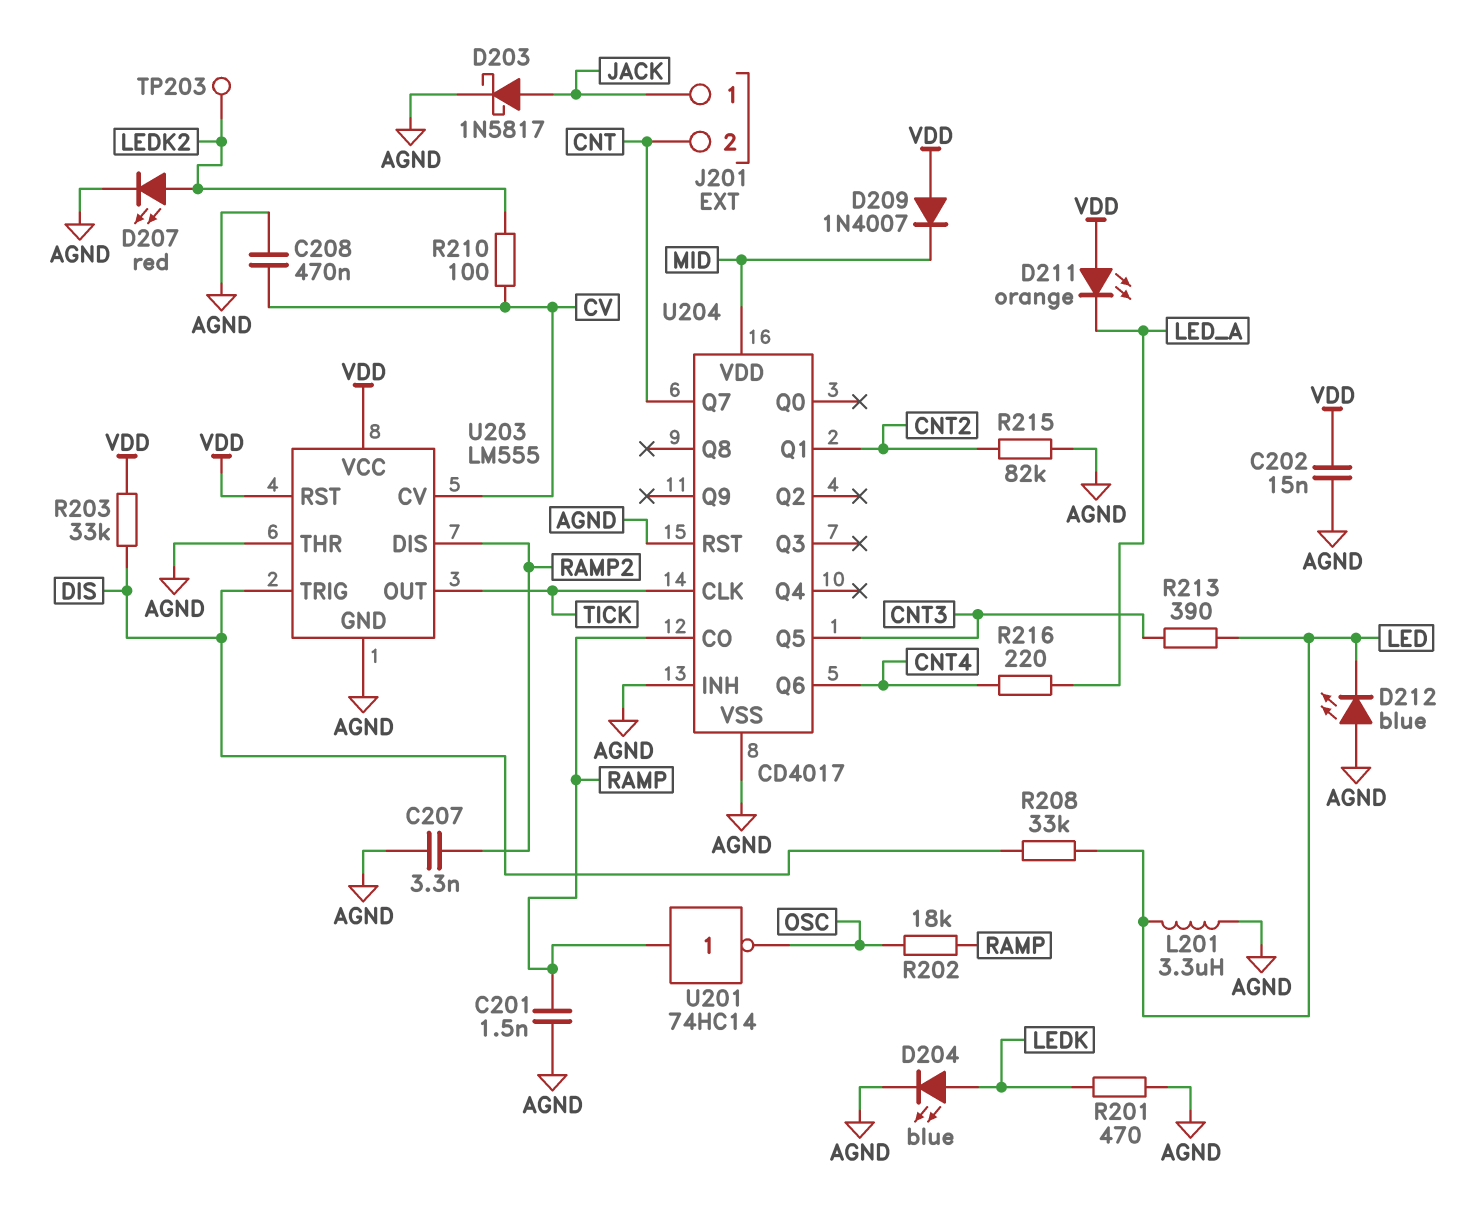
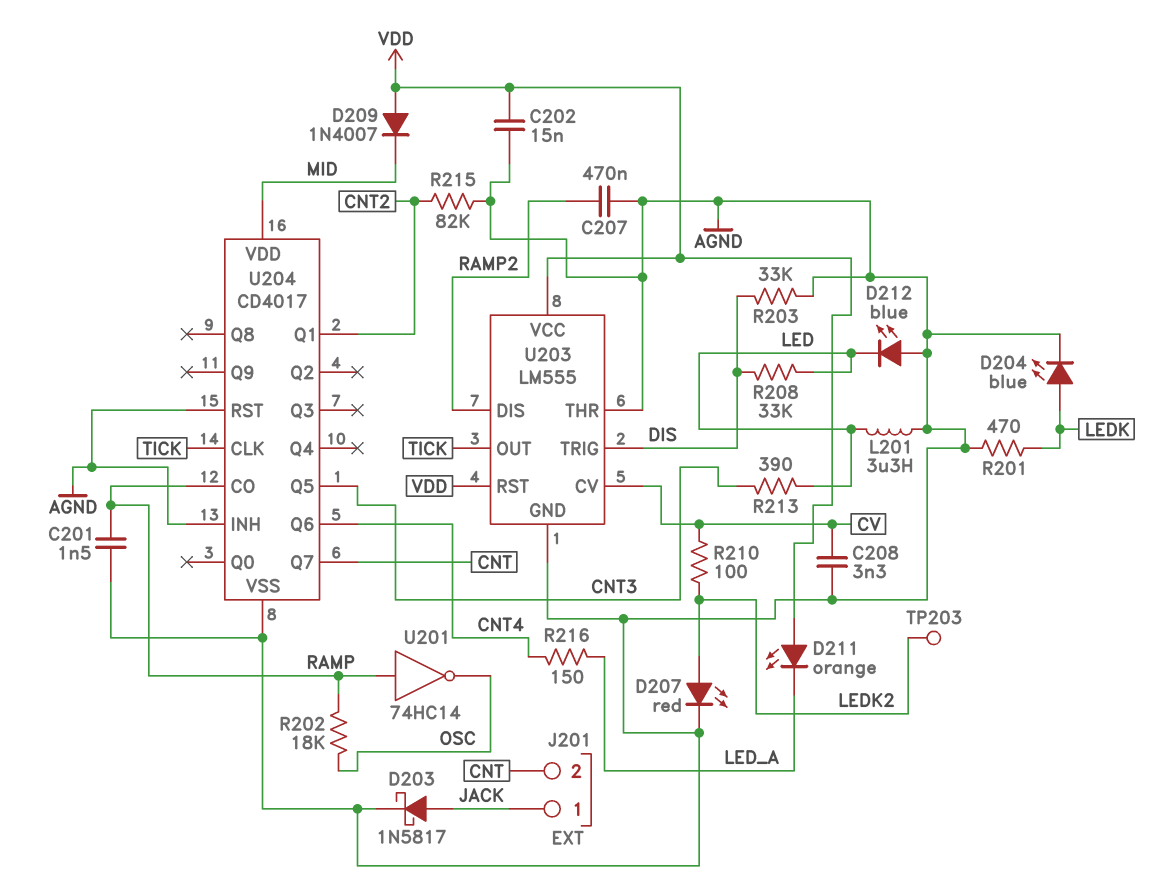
C207: 3.3nF (AGND, RAMP2) -> 470nF (AGND, RAMP2)
C208: 470nF (AGND, CV) -> 3.3nF (AGND, CV)
R203: 33k (DIS, VDD) -> 33k (AGND, DIS)
R216: 220 (CNT4, LED_A) -> 150 (CNT4, LED_A)

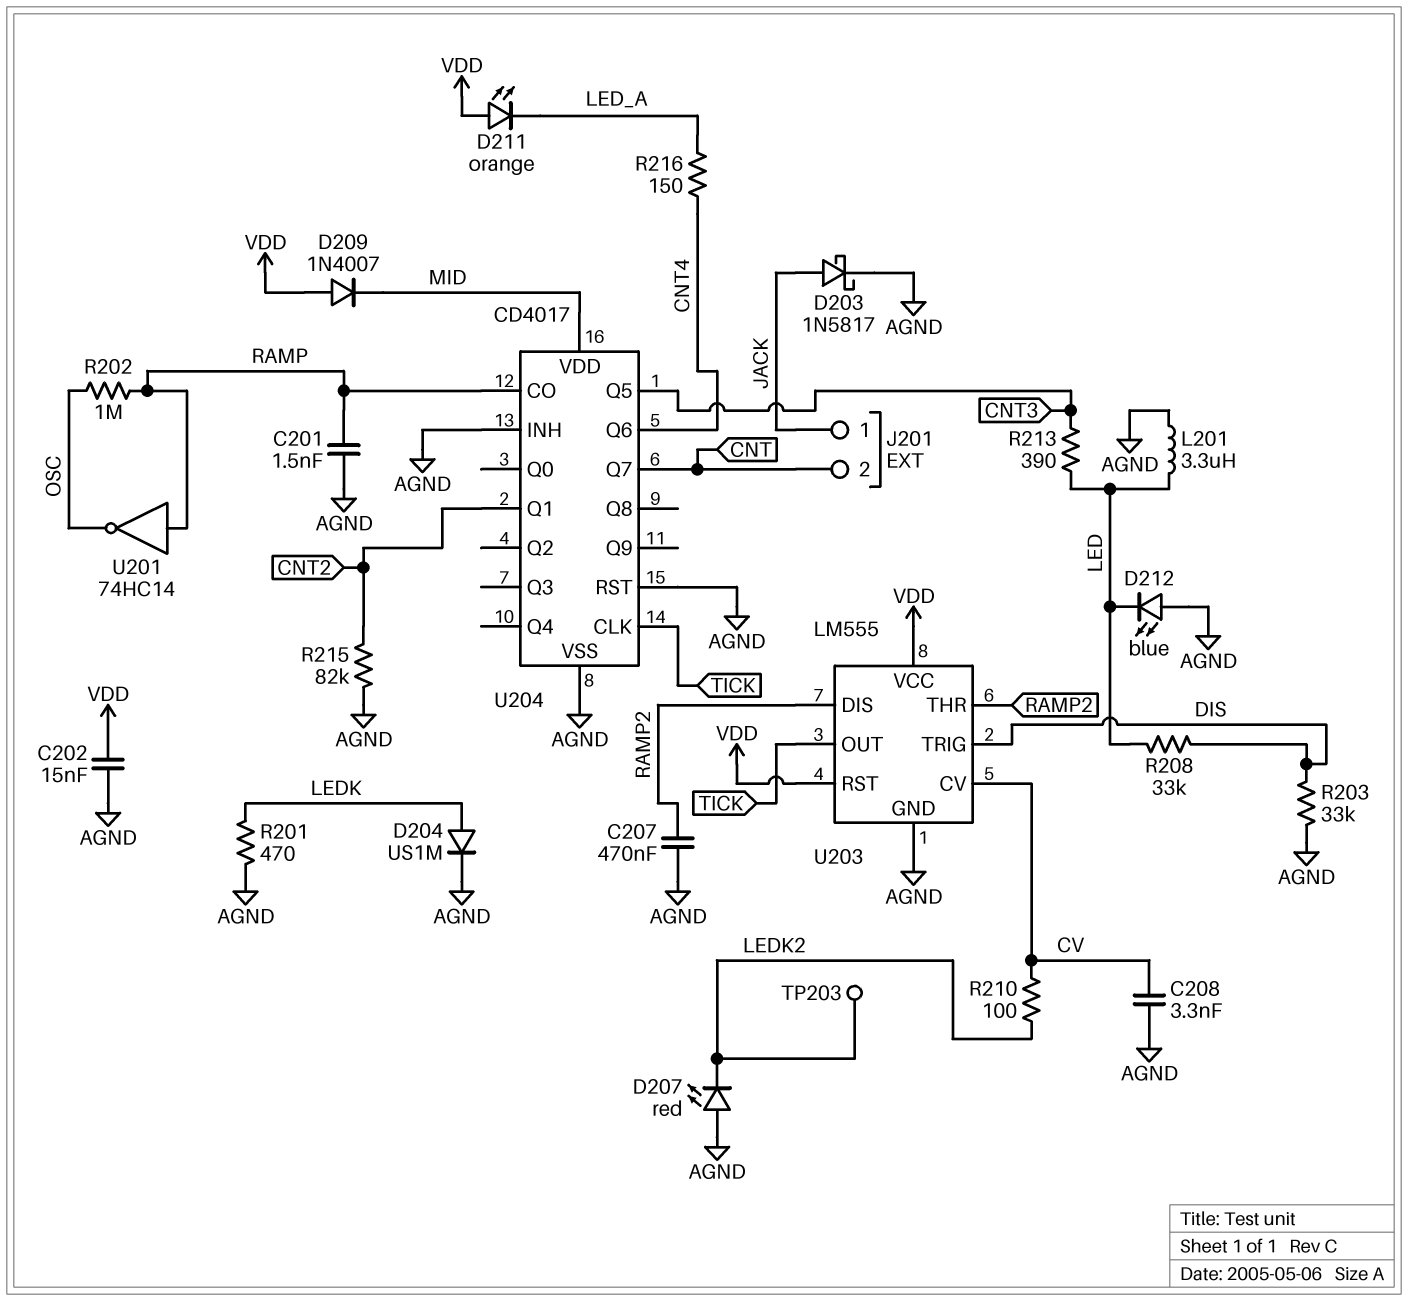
D204: LED blue (A LEDK, K AGND) -> diode US1M (A LEDK, K AGND)
D207: LED red (A LEDK2, K AGND) -> LED red (A AGND, K LEDK2)
R202: 18k (OSC, RAMP) -> 1M (OSC, RAMP)
U203 pin THR: AGND -> RAMP2

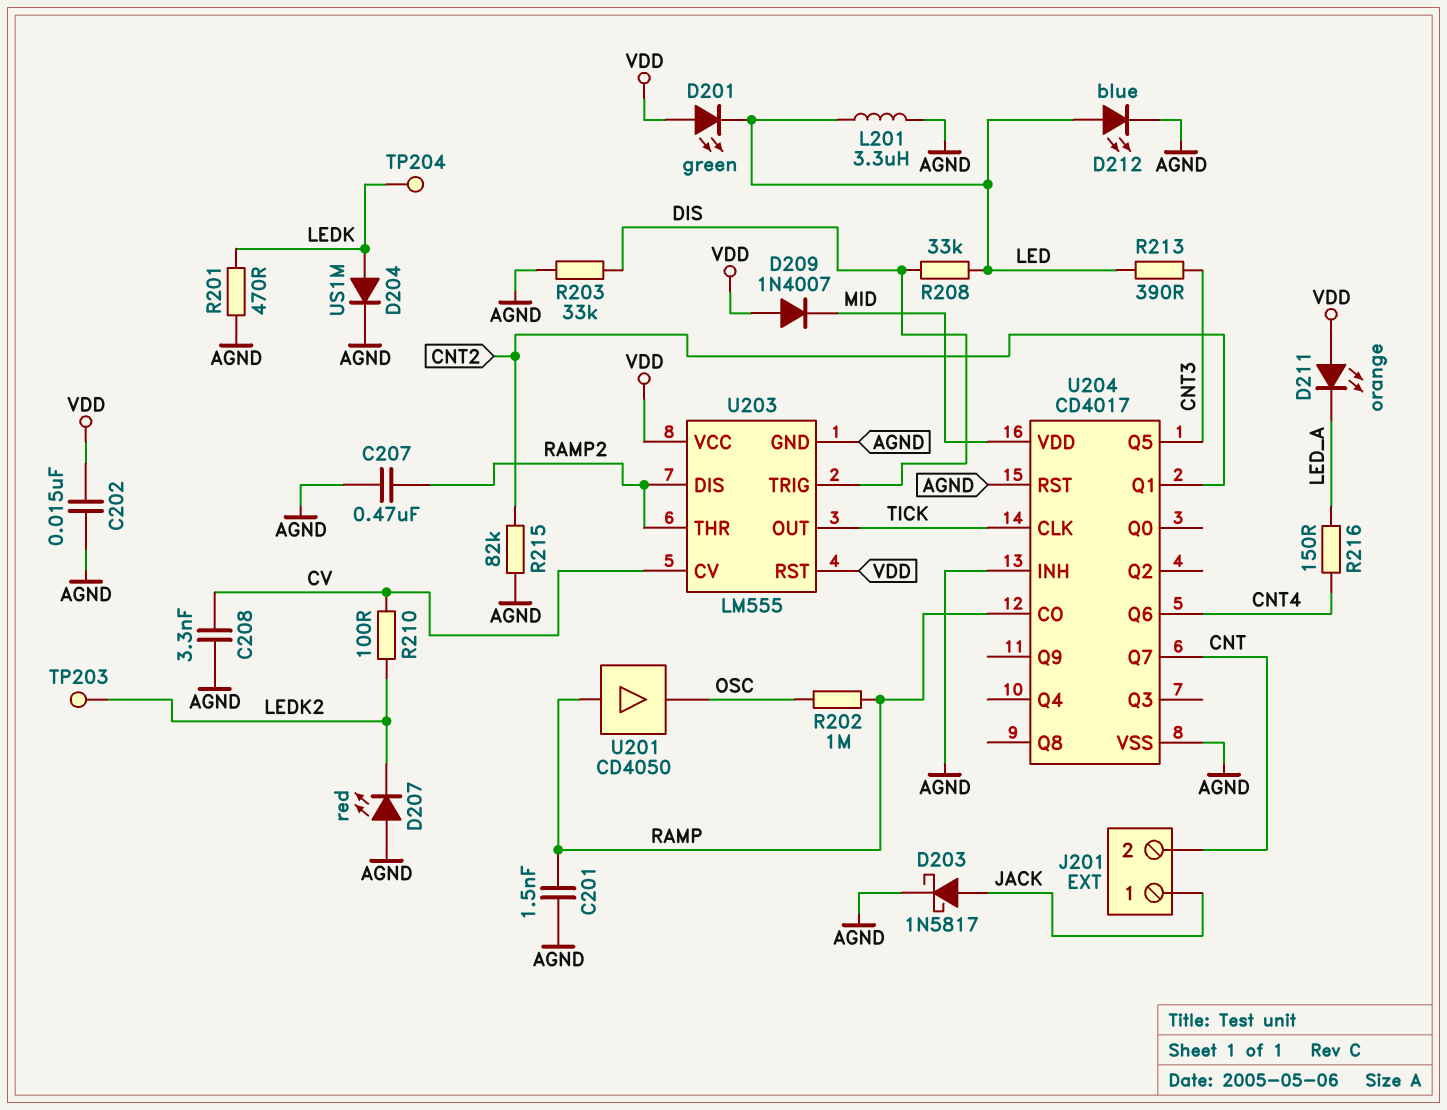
D201: none -> LED green (A VDD, K LED)
D212: LED blue (A AGND, K LED) -> LED blue (A LED, K AGND)
TP204: none -> test point (LEDK)
U201: NOT 74HC14 (in RAMP, out OSC) -> buffer CD4050 (in RAMP, out OSC)

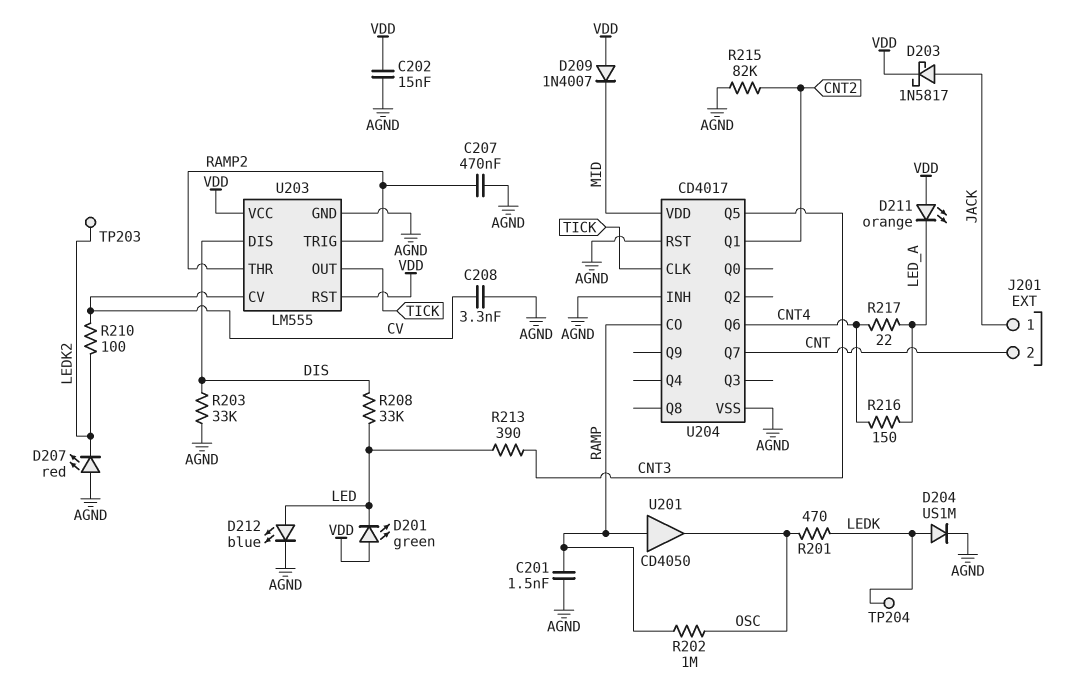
D203: schottky 1N5817 (A JACK, K AGND) -> schottky 1N5817 (A JACK, K VDD)
L201: 3.3uH (AGND, LED) -> none
R201: 470 (AGND, LEDK) -> 470 (LEDK, OSC)
R217: none -> 22 (CNT4, LED_A)
U203 pin DIS: RAMP2 -> DIS
U203 pin TRIG: DIS -> RAMP2

